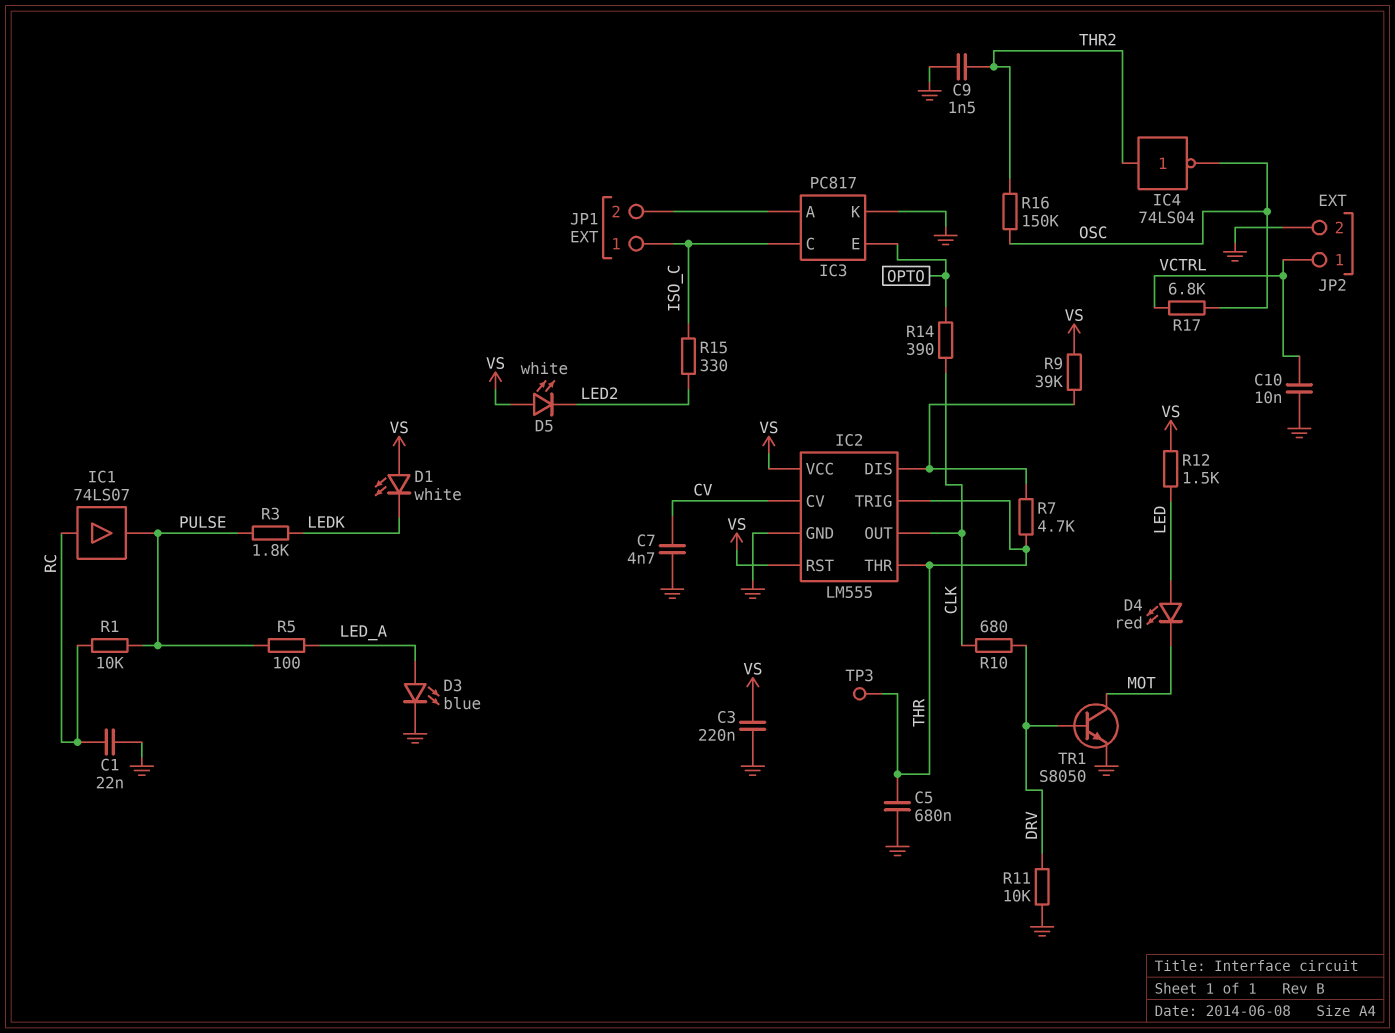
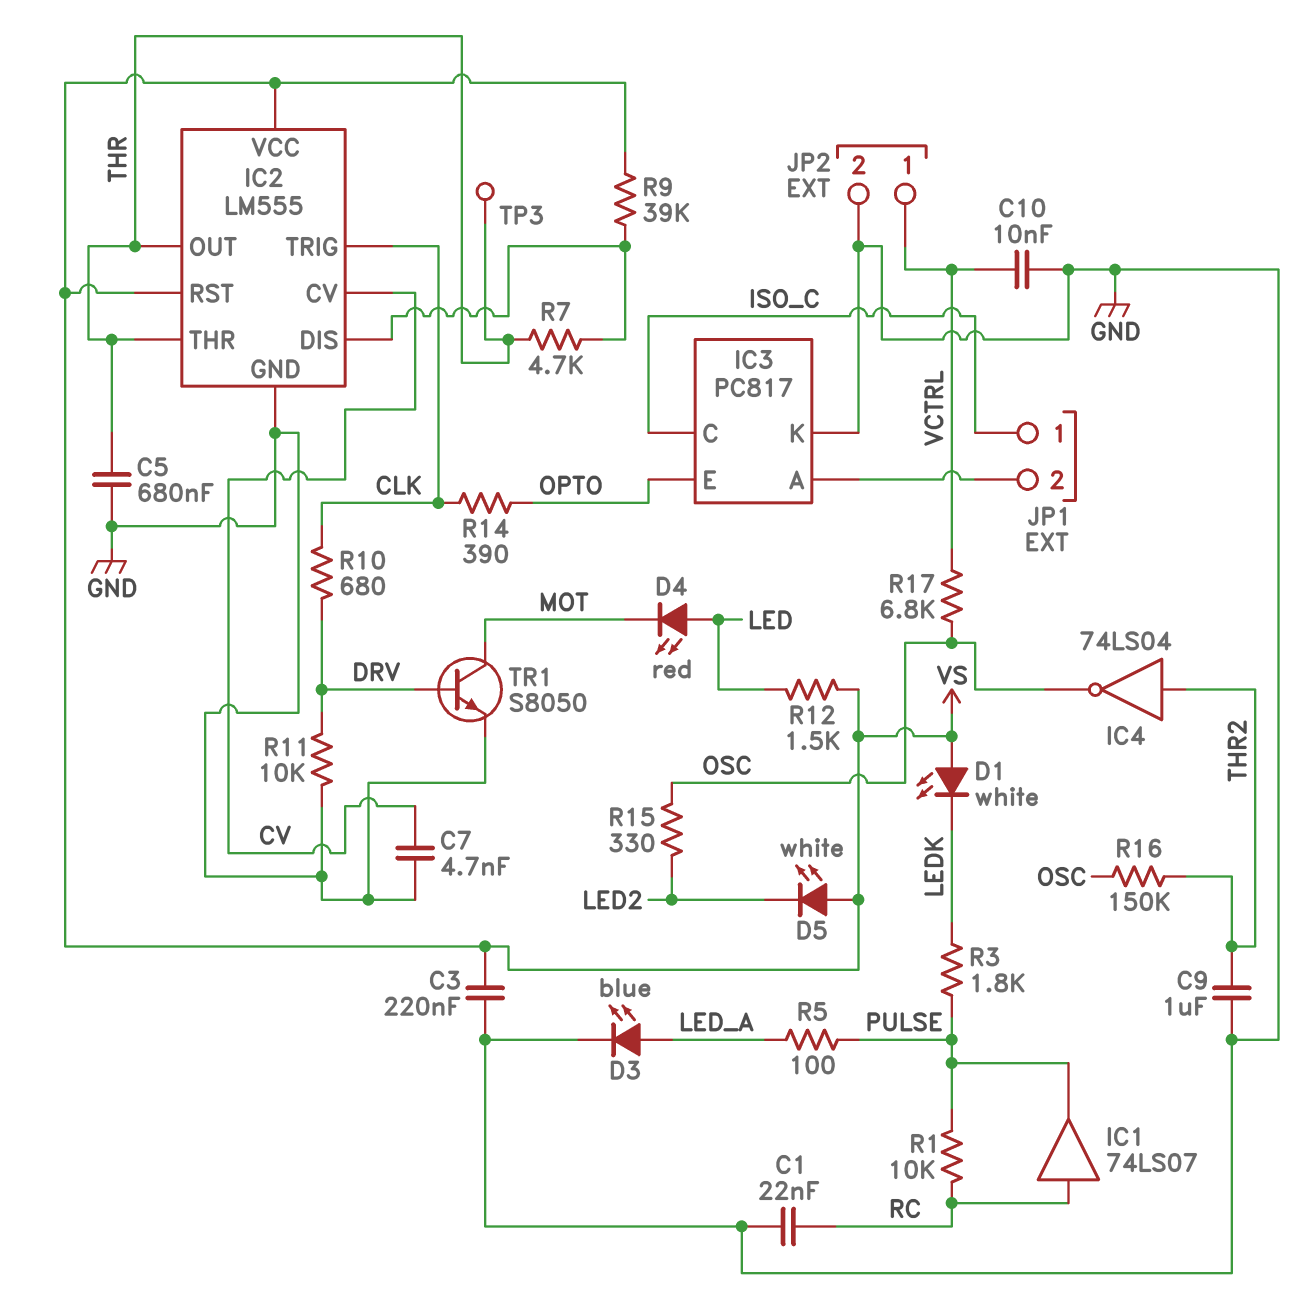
C9: 1.5nF (GND, THR2) -> 1uF (GND, THR2)
IC2 pin OUT: CLK -> THR
IC2 pin TRIG: THR -> CLK
R15: 330 (ISO_C, LED2) -> 330 (LED2, OSC)

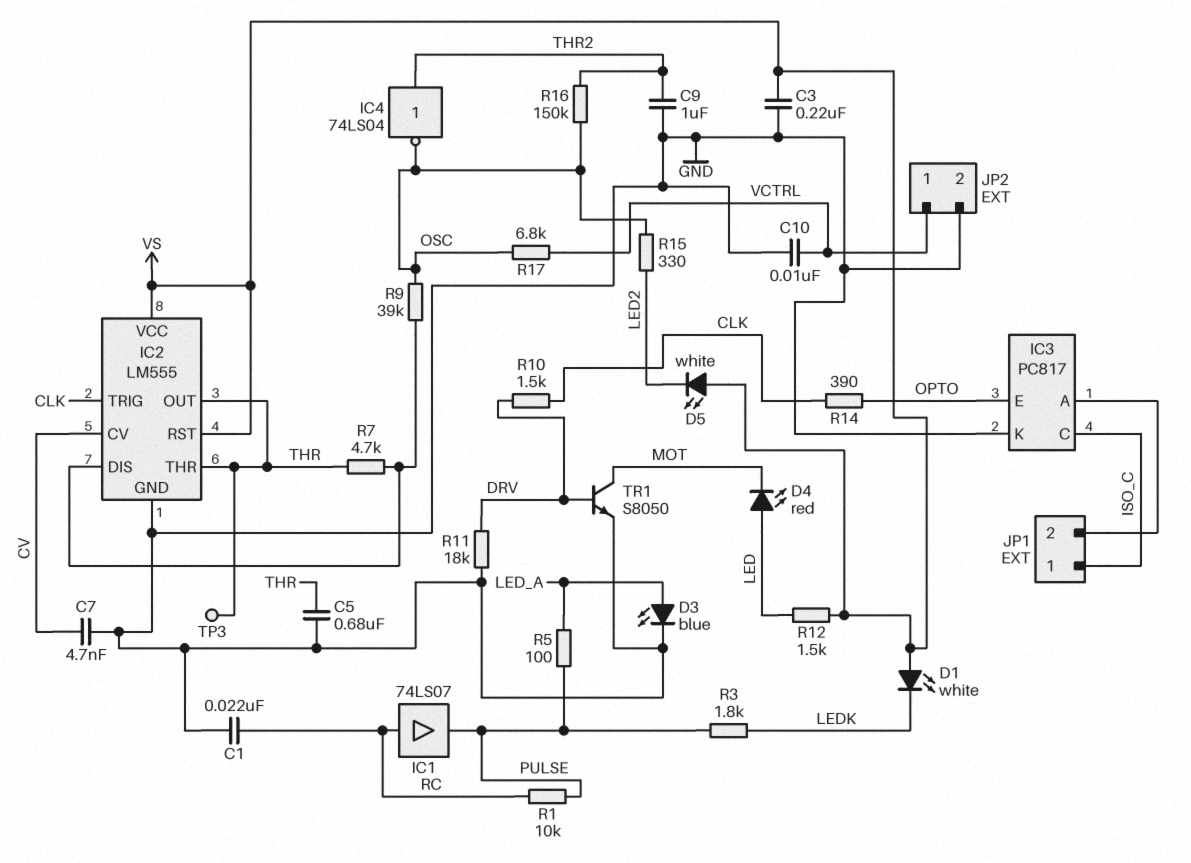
R9: 39k (IC2/DIS, VS) -> 39k (IC2/DIS, OSC)
R10: 680 (CLK, DRV) -> 1.5k (CLK, DRV)
R11: 10k (DRV, GND) -> 18k (DRV, GND)

